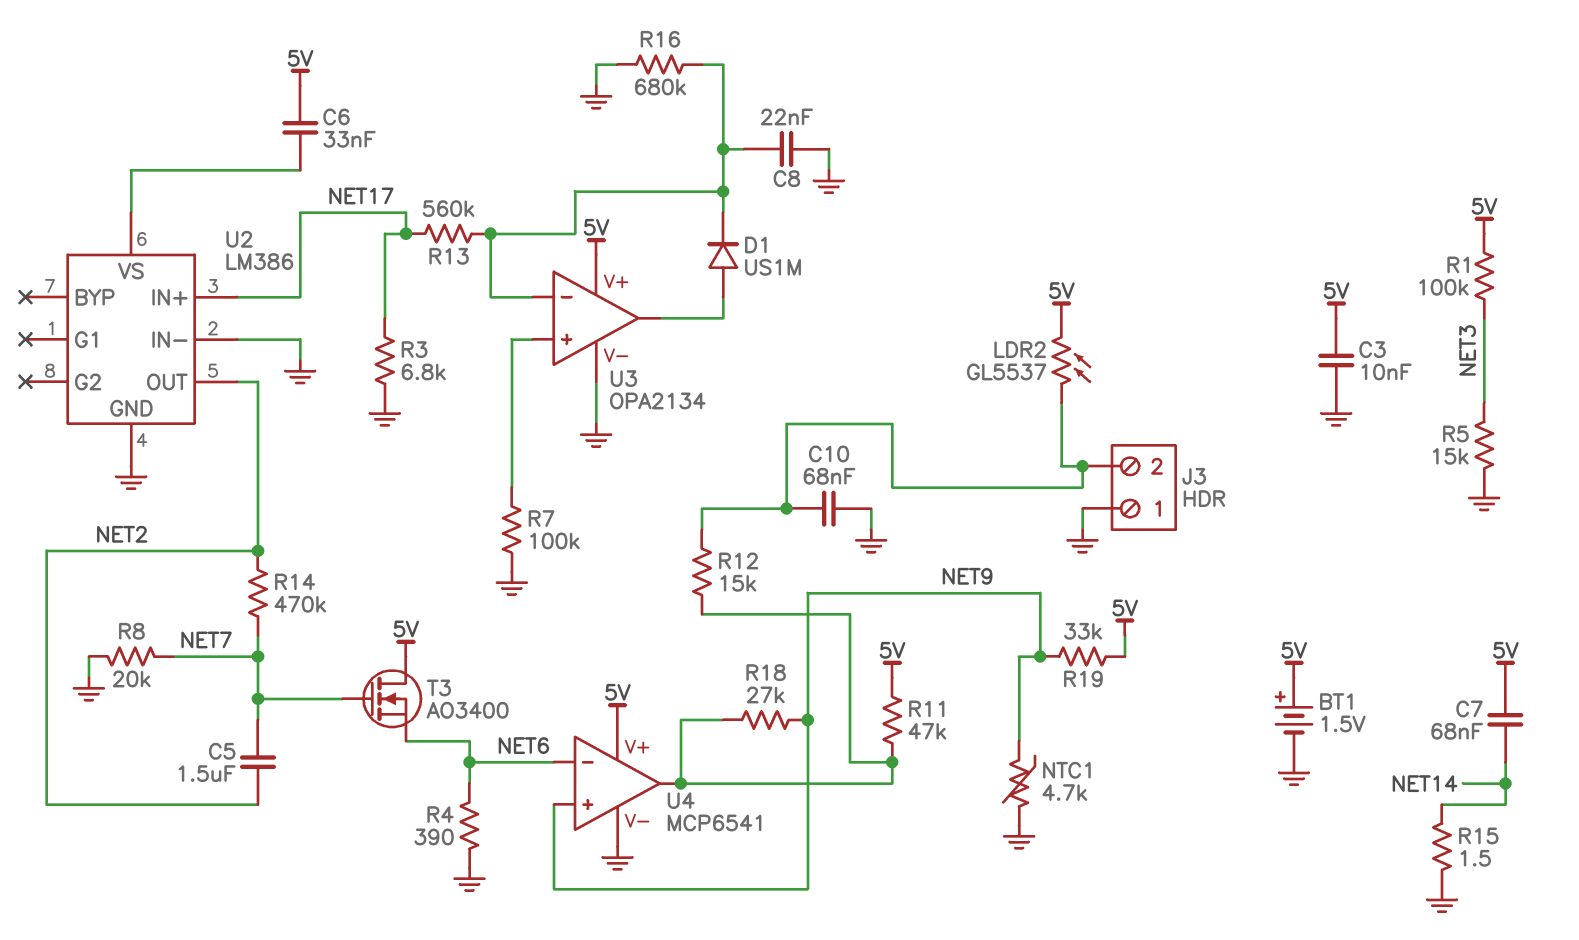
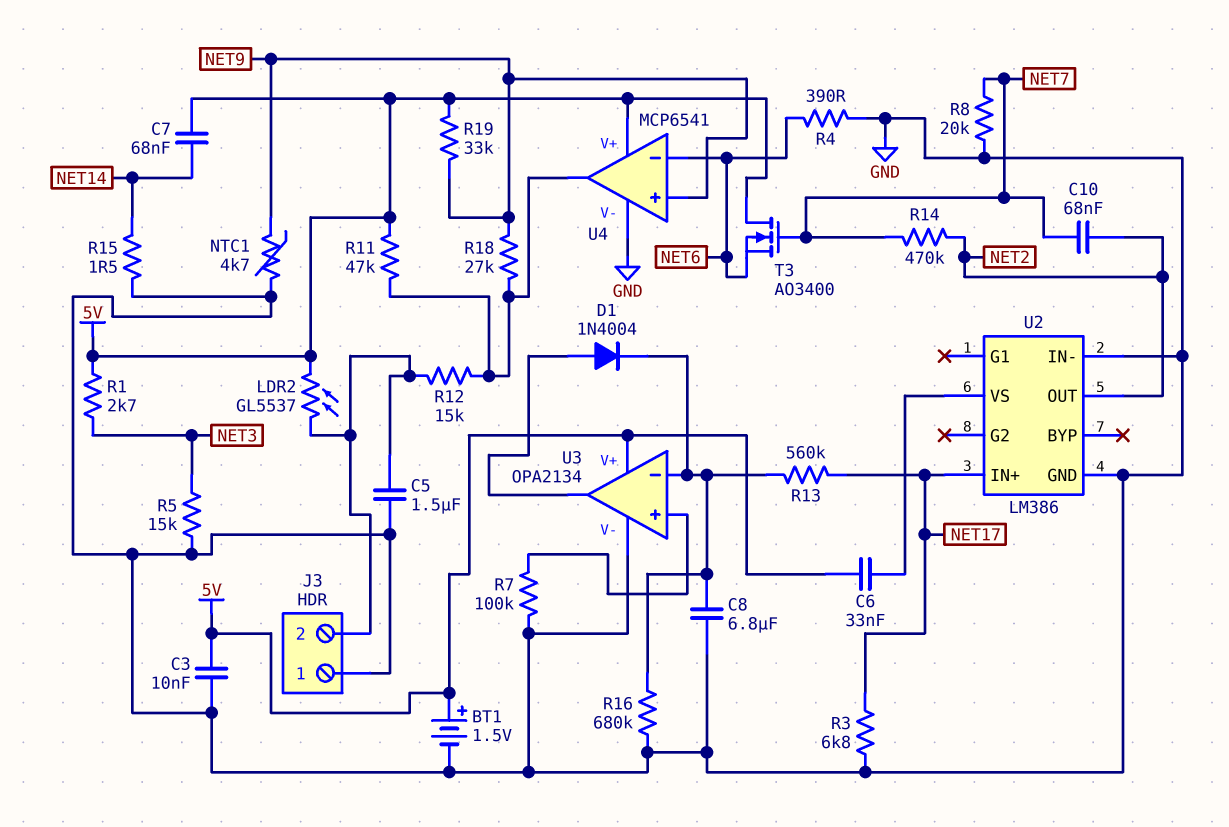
C5: 1.5uF (NET2, NET7) -> 1.5uF (GND, J3/2)
C8: 22nF (GND, U3/in-) -> 6.8uF (GND, U3/in-)
C10: 68nF (GND, J3/2) -> 68nF (NET2, NET7)
D1: diode US1M (A U3/out, K U3/in-) -> diode 1N4004 (A U3/out, K U3/in-)
R1: 100k (5V, NET3) -> 2.7k (5V, NET3)

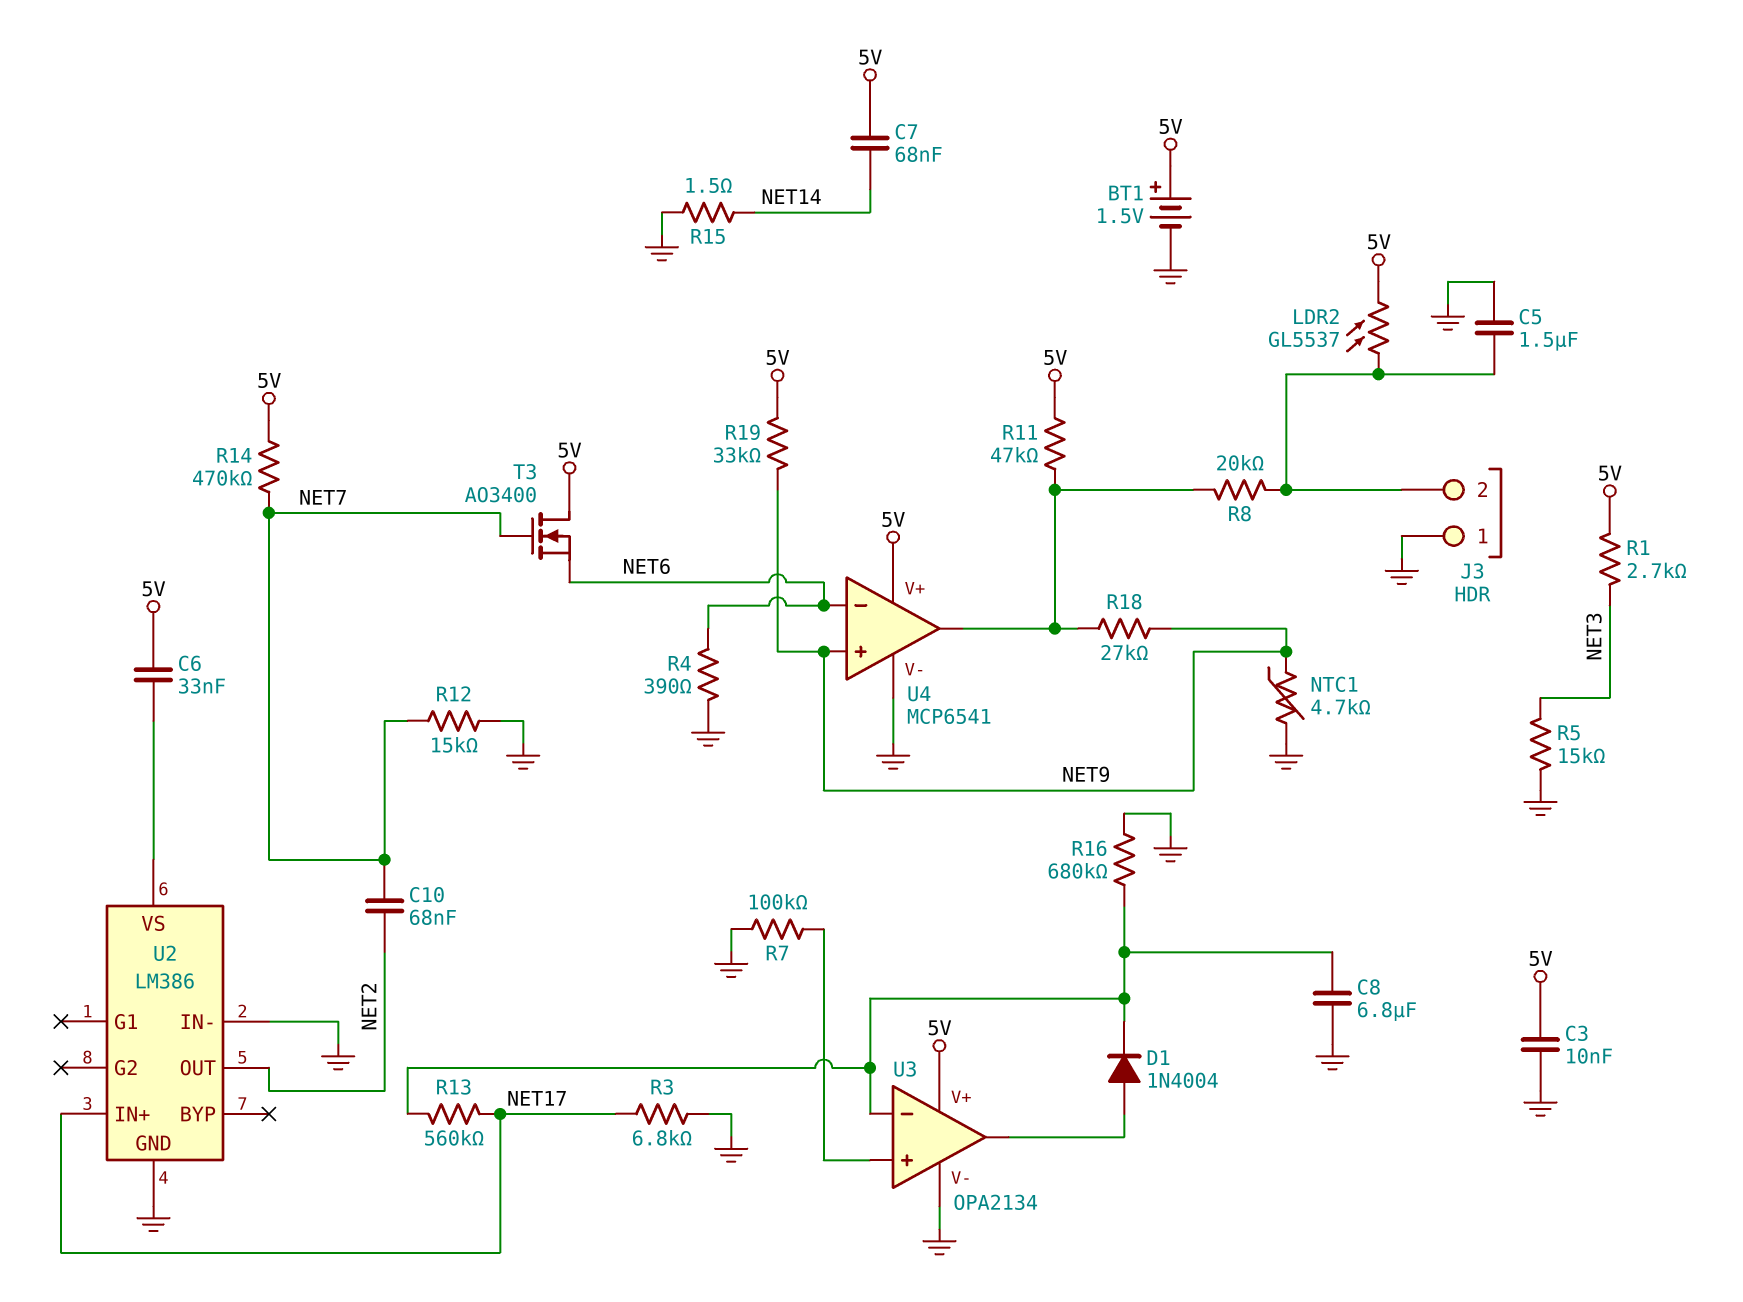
R8: 20k (GND, NET7) -> 20k (J3/2, U4/out)
R12: 15k (J3/2, U4/out) -> 15k (GND, NET7)
R14: 470k (NET2, NET7) -> 470k (5V, NET7)

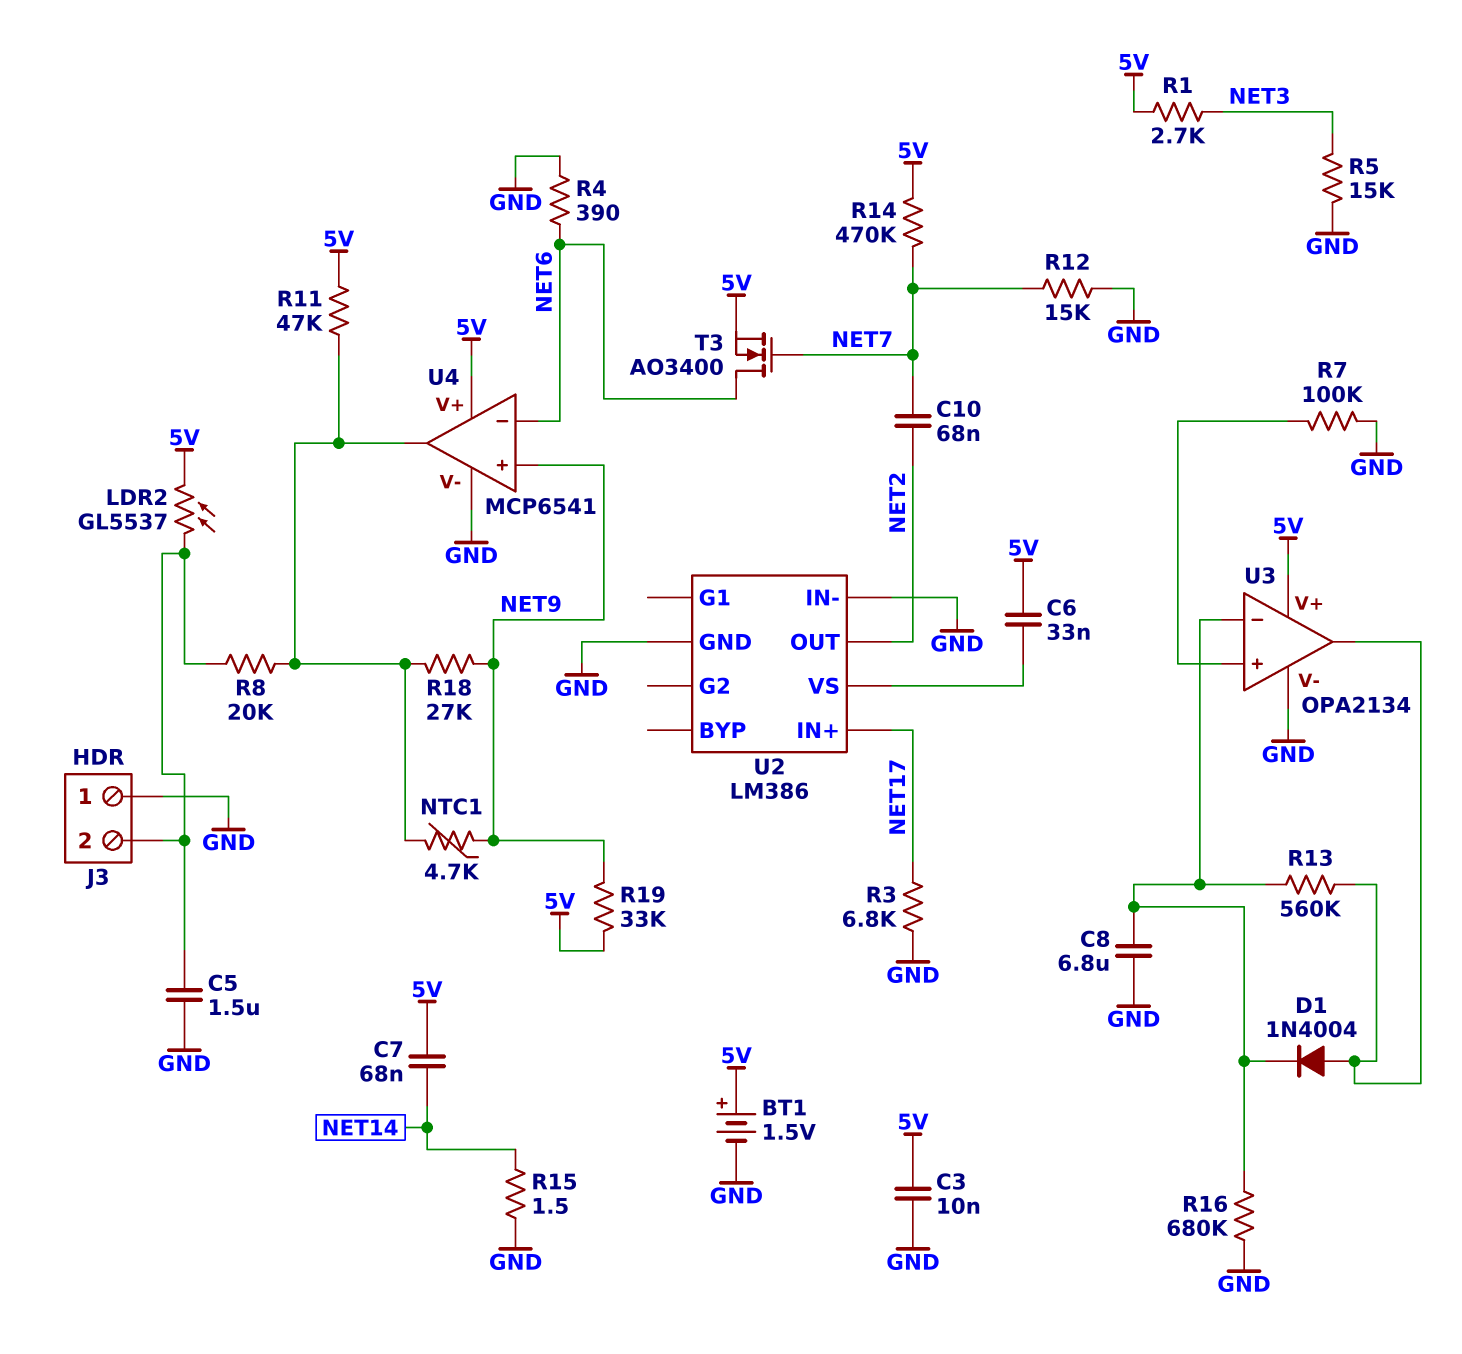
NTC1: 4.7k (GND, NET9) -> 4.7k (NET9, U4/out)
R13: 560k (NET17, U3/in-) -> 560k (U3/in-, U3/out)
T3: NMOS AO3400 (G NET7, D 5V, S NET6) -> NMOS AO3400 (G NET7, D NET6, S 5V)

